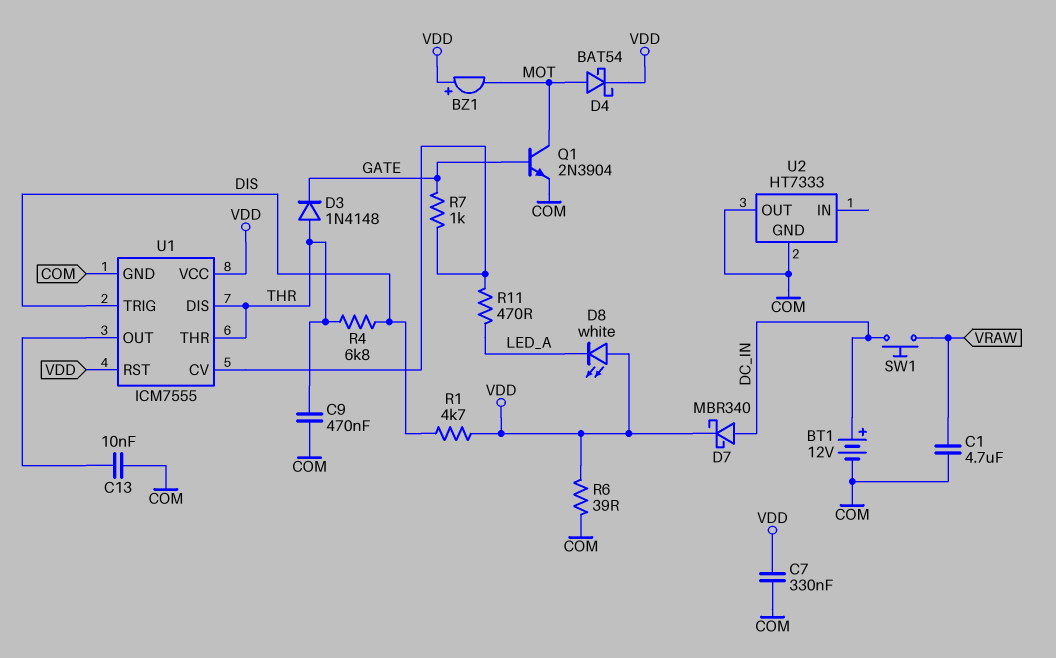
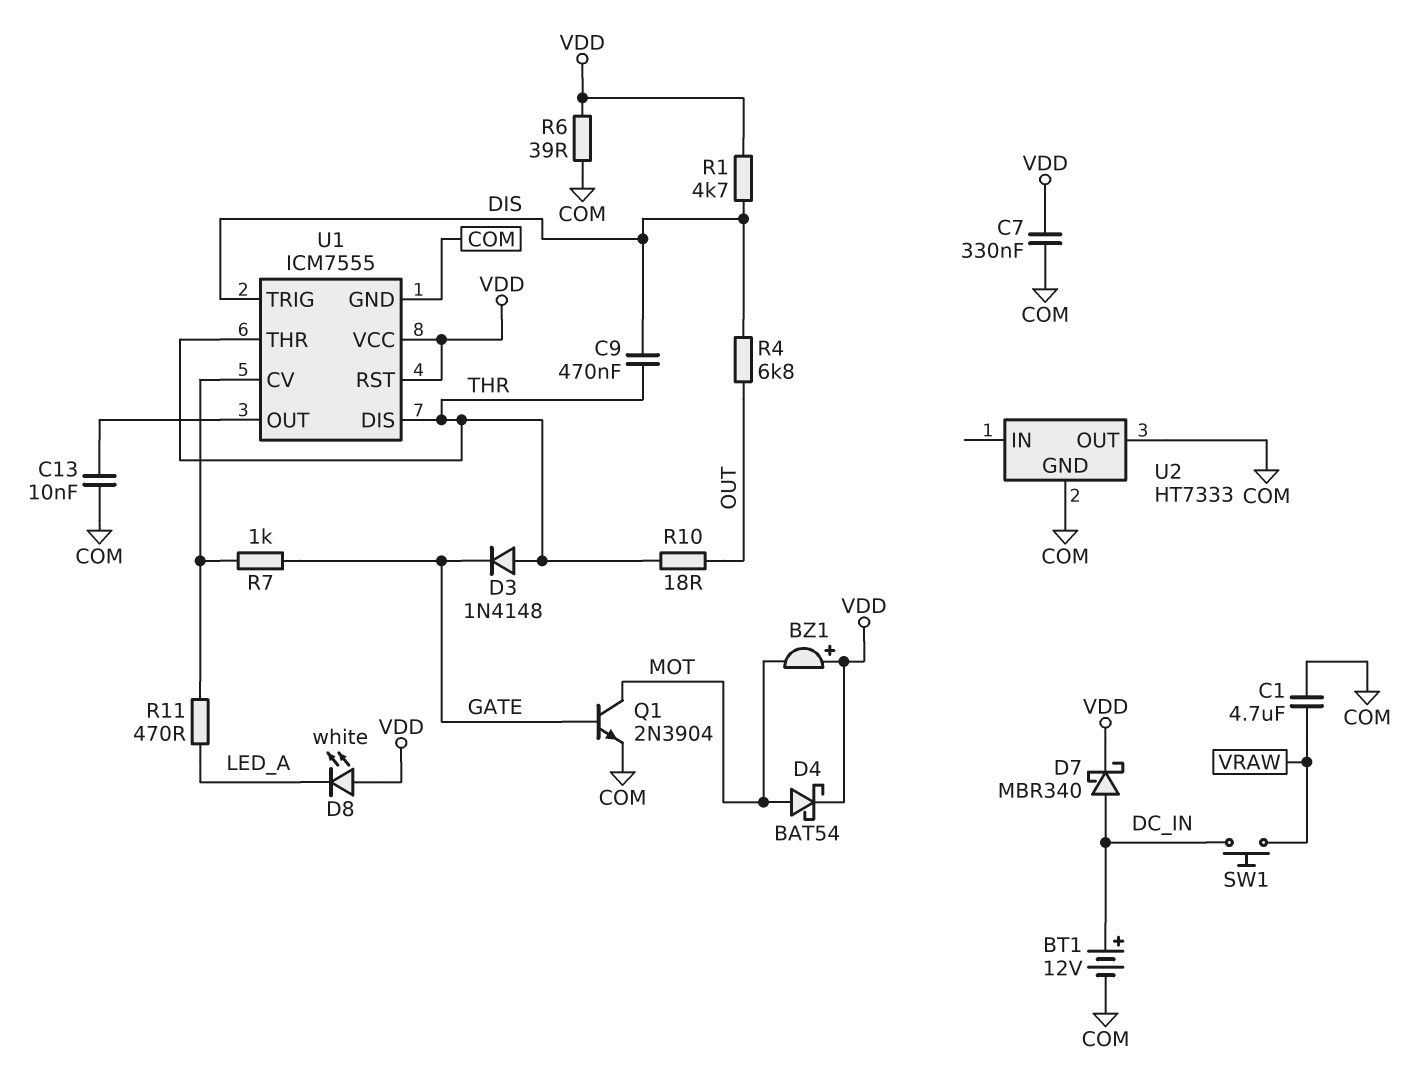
C9: 470nF (COM, THR) -> 470nF (DIS, THR)
R4: 6.8k (DIS, THR) -> 6.8k (DIS, OUT)
R10: none -> 18 (OUT, THR)

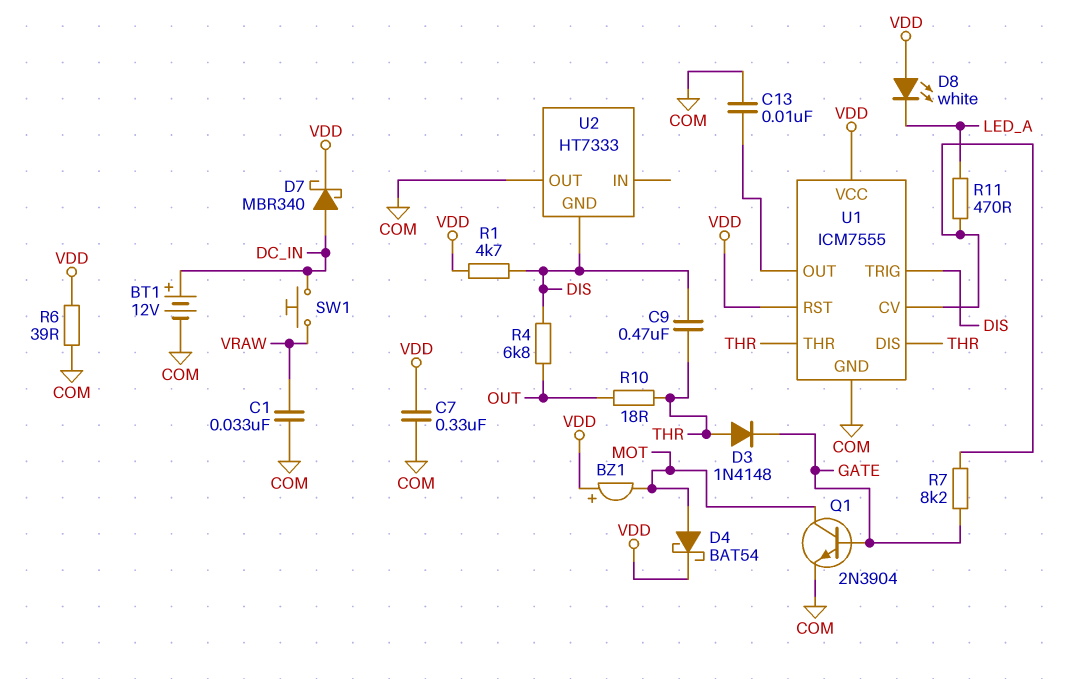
C1: 4.7uF (COM, VRAW) -> 33nF (COM, VRAW)
R7: 1k (GATE, U1/CV) -> 8.2k (GATE, U1/CV)
U2 pin GND: COM -> DIS

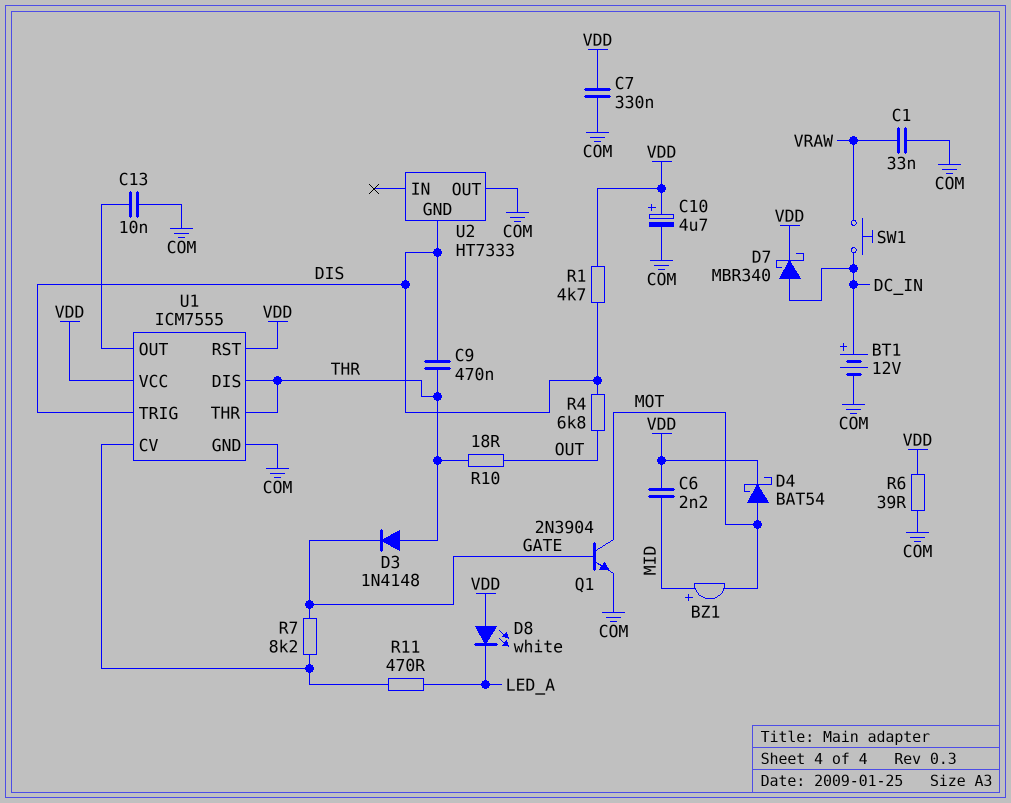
BZ1: buzzer (plus VDD, minus MOT) -> buzzer (plus MID, minus MOT)
C6: none -> 2.2nF (MID, VDD)
C10: none -> 4.7uF (plus VDD, minus COM)

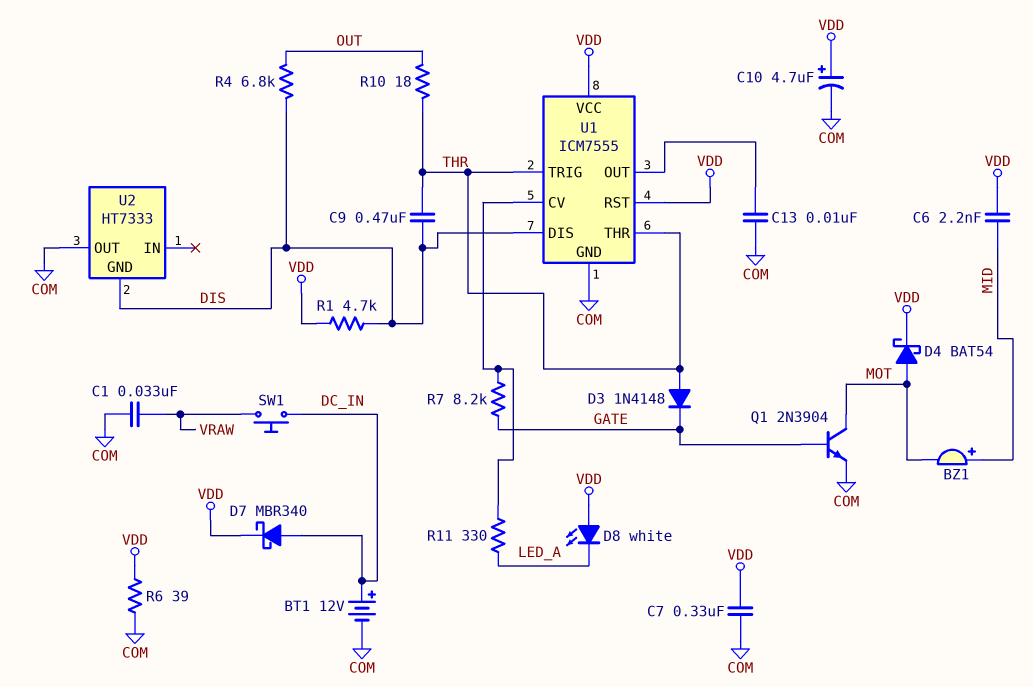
R11: 470 (LED_A, U1/CV) -> 330 (LED_A, U1/CV)
U1 pin DIS: THR -> DIS
U1 pin TRIG: DIS -> THR

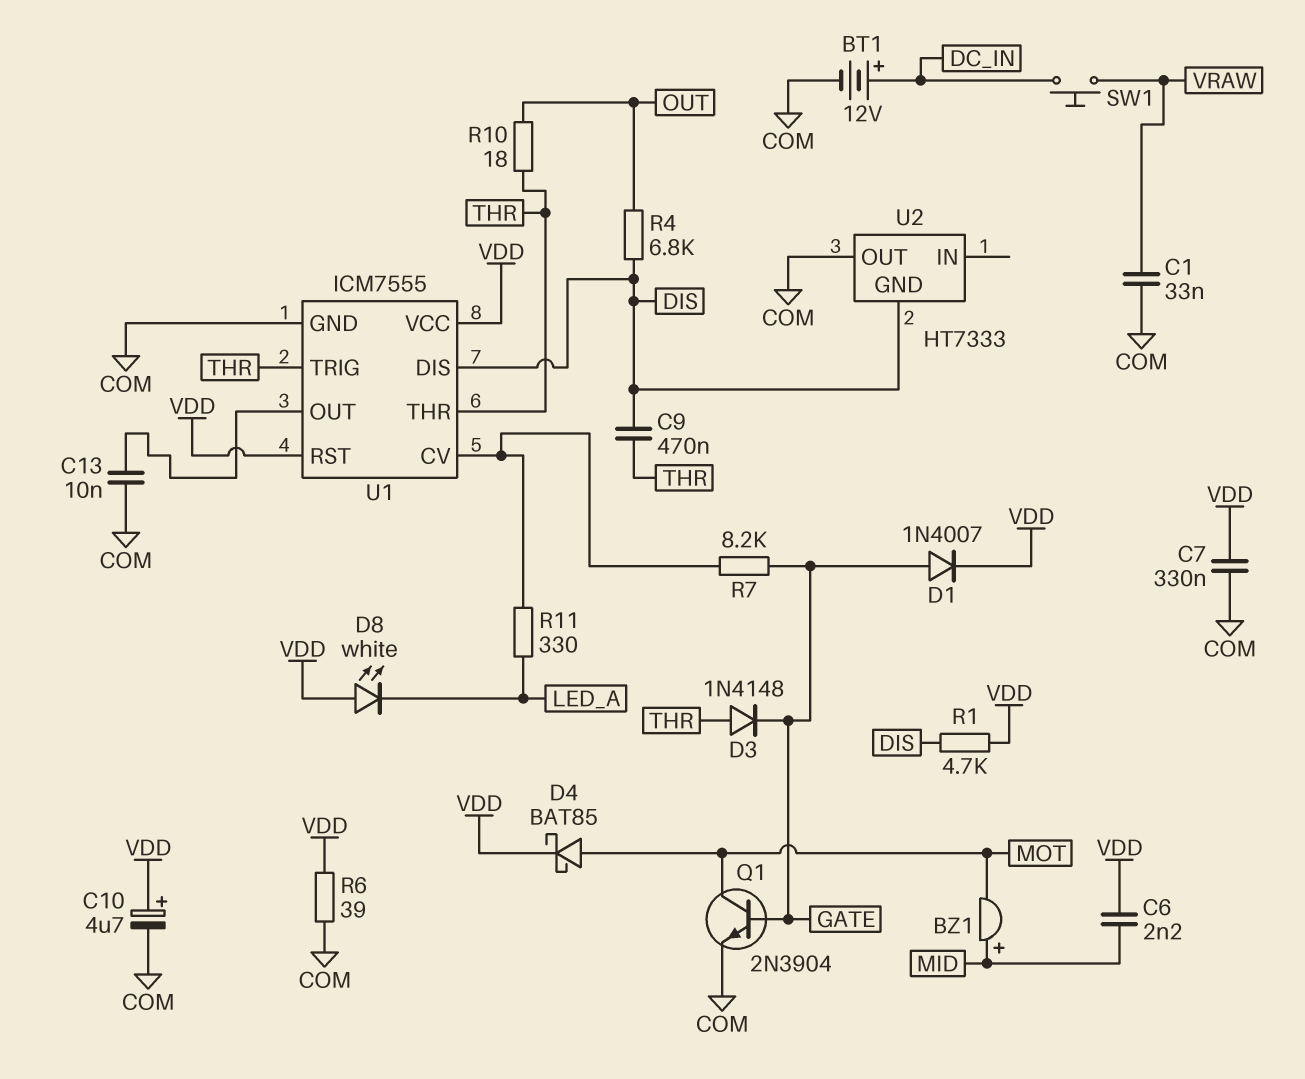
D1: none -> diode 1N4007 (A GATE, K VDD)
D4: schottky BAT54 (A MOT, K VDD) -> schottky BAT85 (A MOT, K VDD)
D7: schottky MBR340 (A DC_IN, K VDD) -> none

